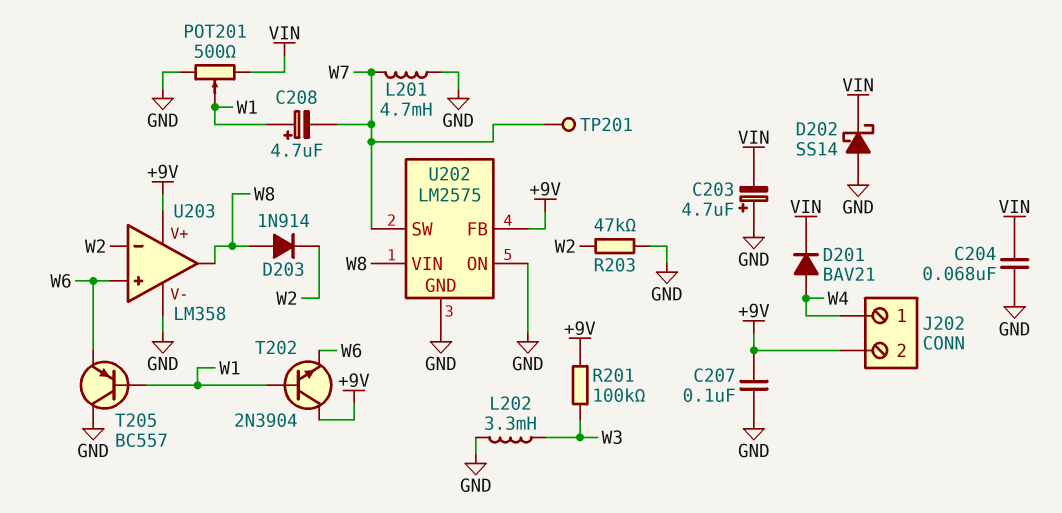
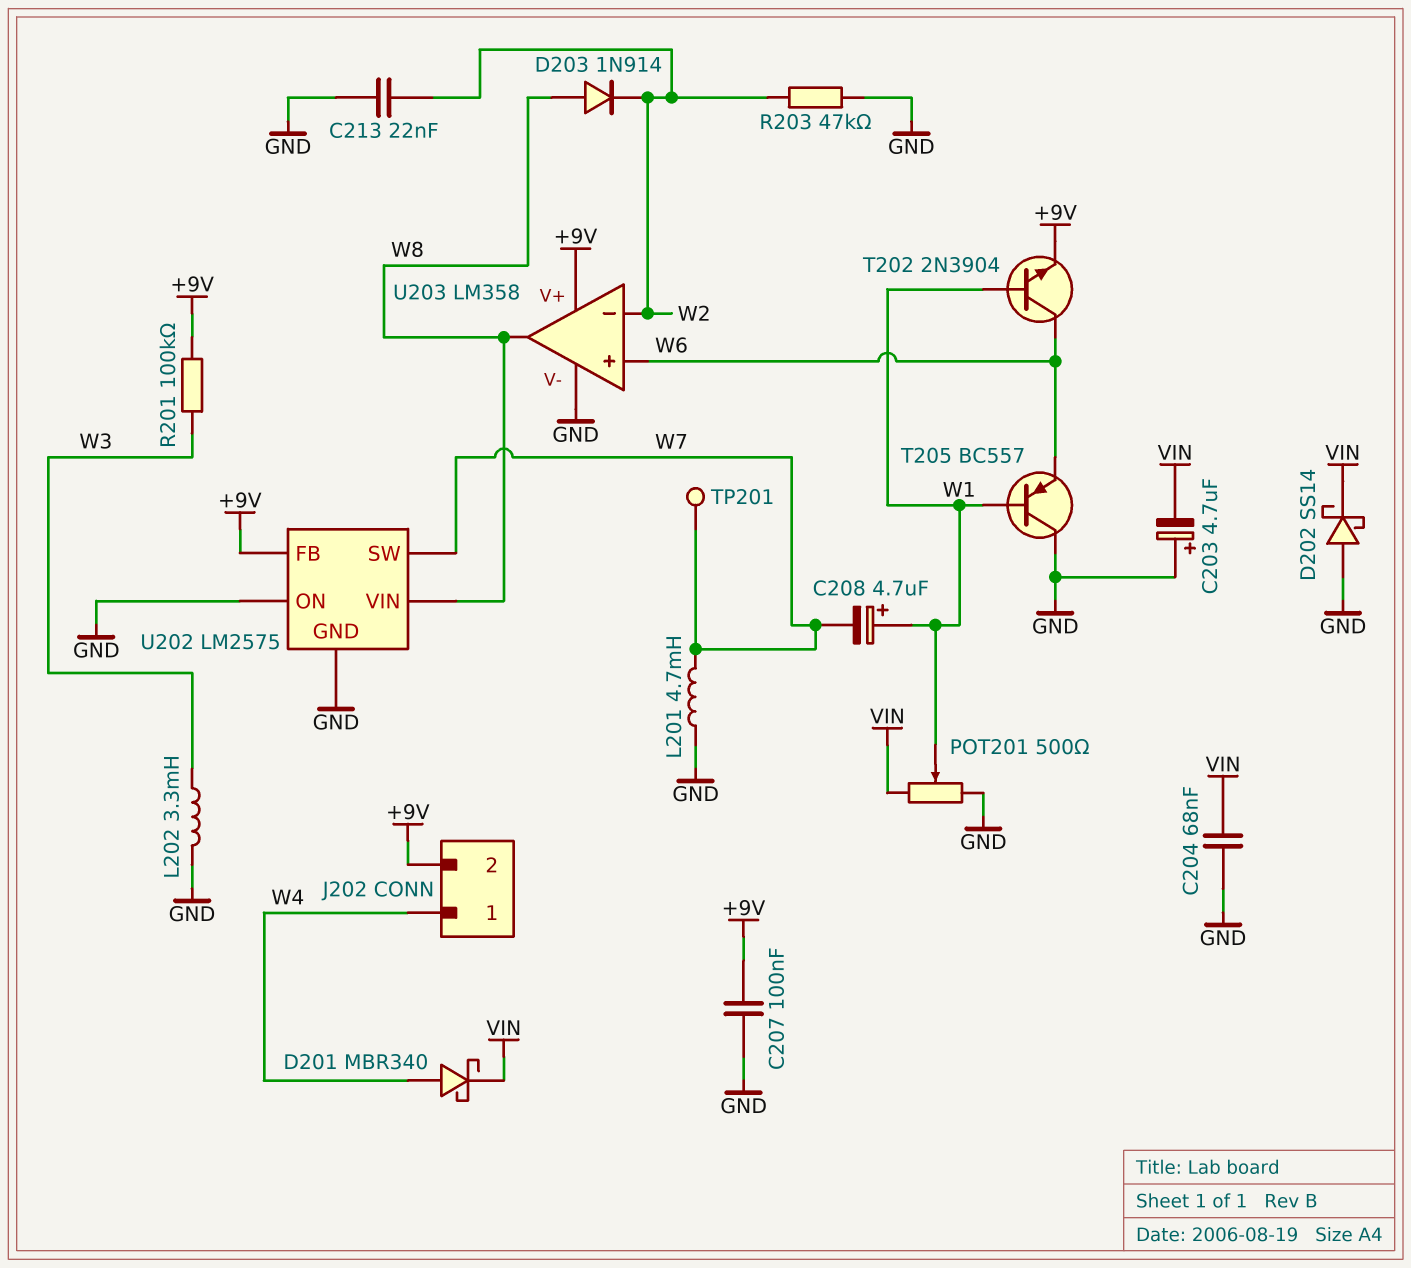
C213: none -> 22nF (GND, W2)
D201: diode BAV21 (A W4, K VIN) -> schottky MBR340 (A W4, K VIN)
T202: NPN 2N3904 (B W1, C +9V, E W6) -> NPN 2N3904 (B W1, C W6, E +9V)

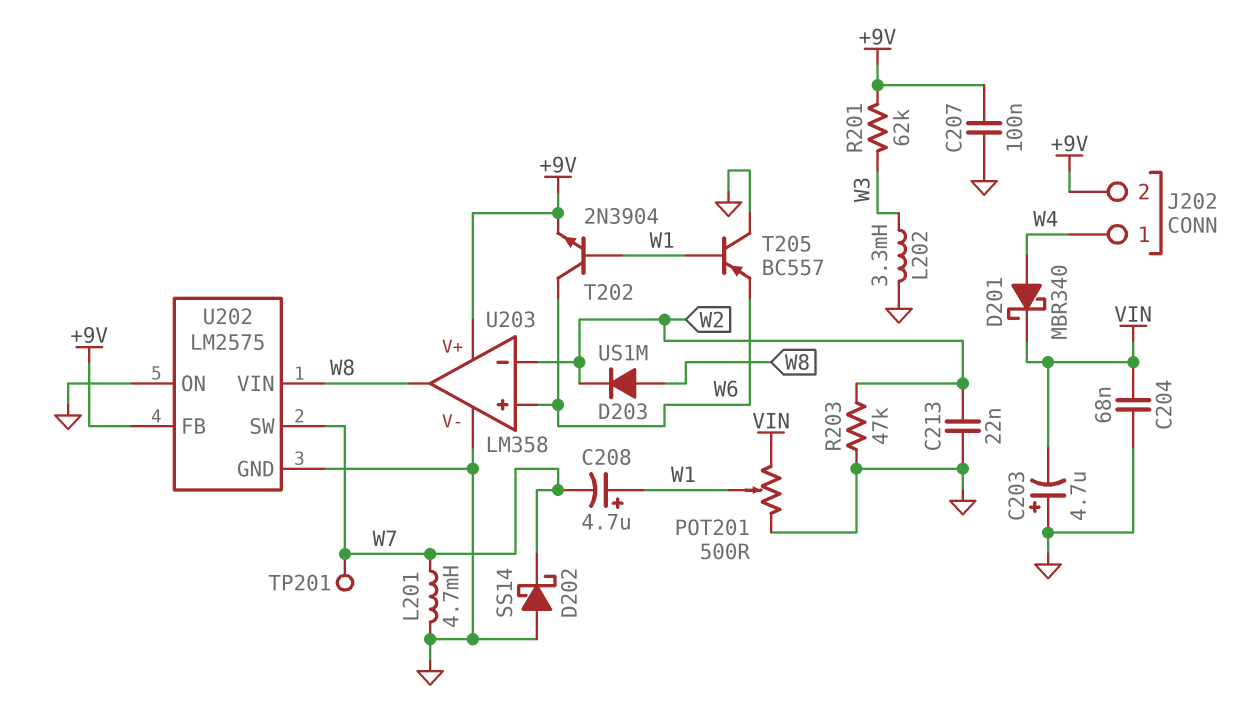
D202: schottky SS14 (A GND, K VIN) -> schottky SS14 (A GND, K W7)
D203: diode 1N914 (A W8, K W2) -> diode US1M (A W8, K W2)
R201: 100k (+9V, W3) -> 62k (+9V, W3)

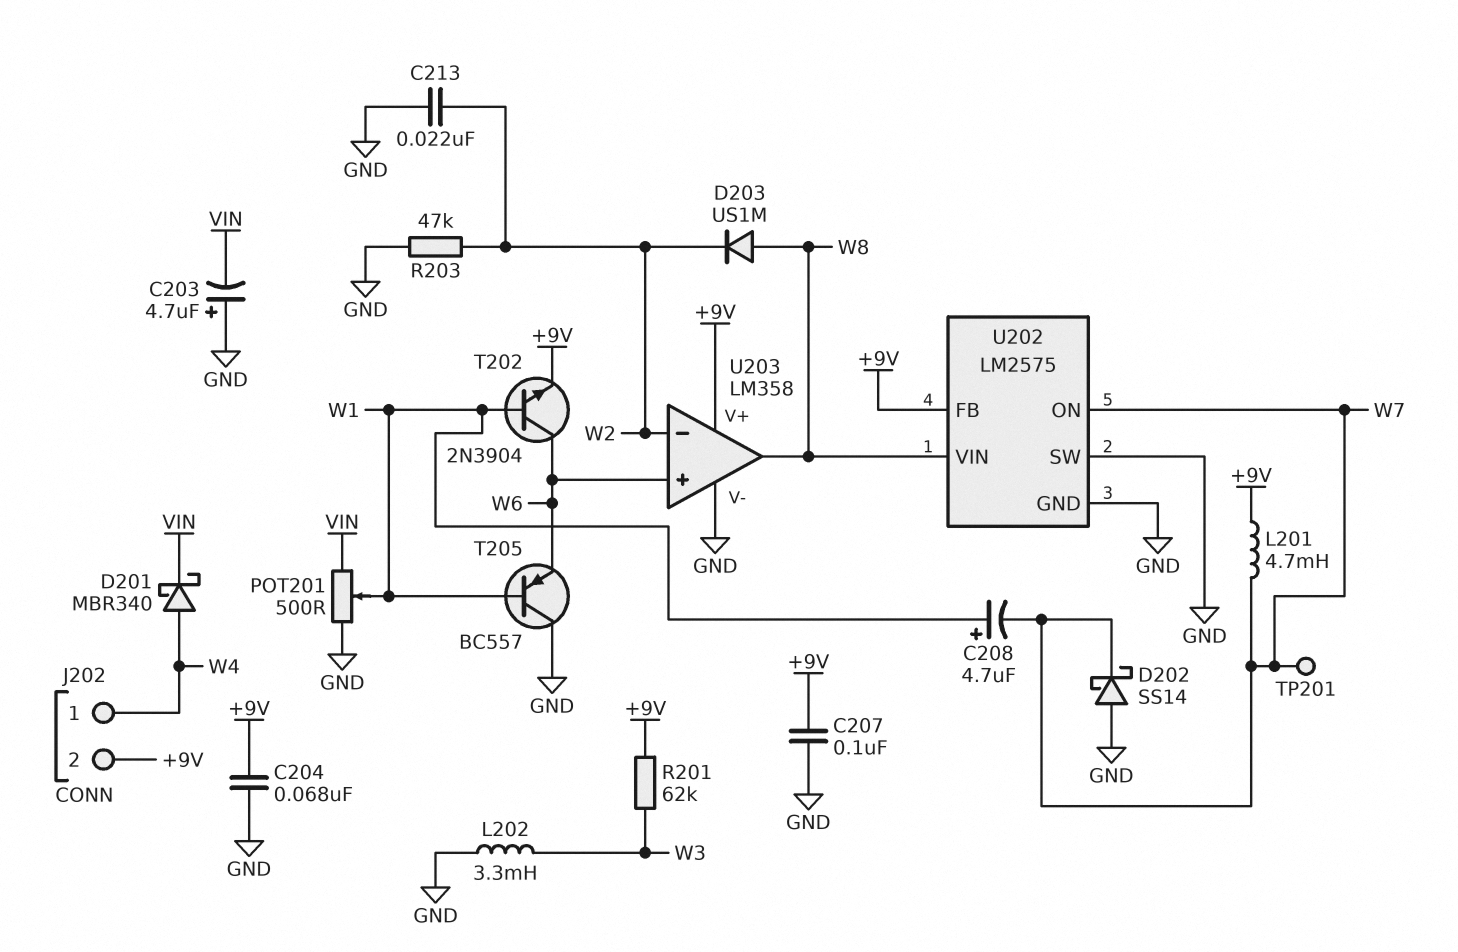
C204: 68nF (GND, VIN) -> 68nF (+9V, GND)
L201: 4.7mH (GND, W7) -> 4.7mH (+9V, W7)
U202 pin ON: GND -> W7
U202 pin SW: W7 -> GND

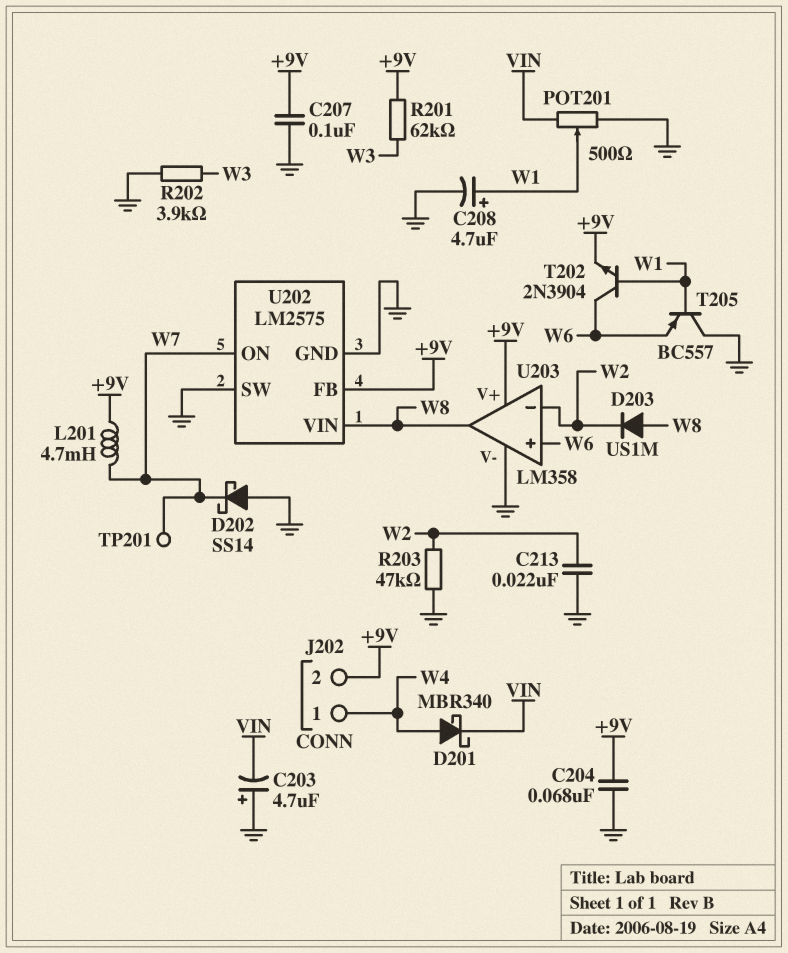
C208: 4.7uF (plus W1, minus W7) -> 4.7uF (plus W1, minus GND)
L202: 3.3mH (GND, W3) -> none
R202: none -> 3.9k (GND, W3)

